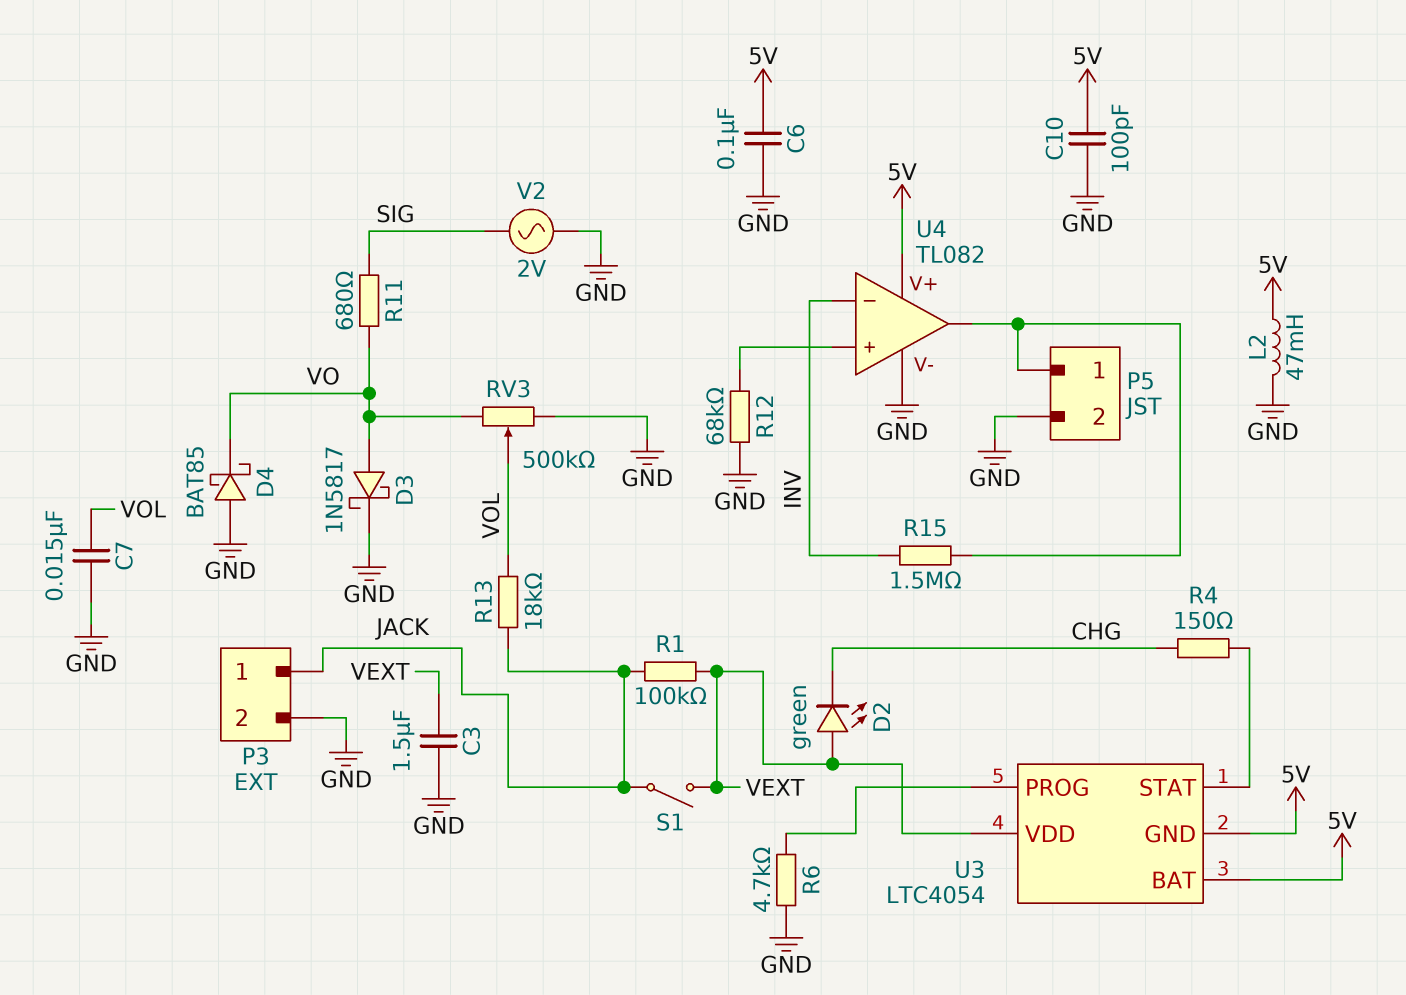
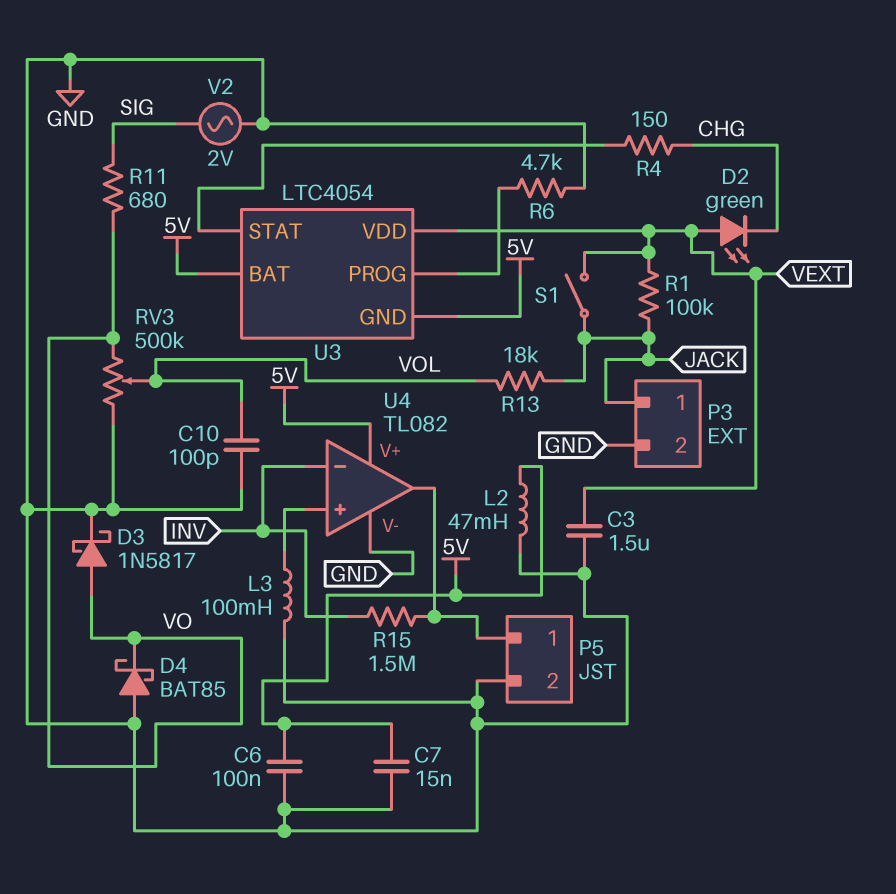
C7: 15nF (GND, VOL) -> 15nF (5V, GND)
C10: 100pF (5V, GND) -> 100pF (GND, VOL)
L3: none -> 100mH (GND, U4/in+)
R12: 68k (GND, U4/in+) -> none

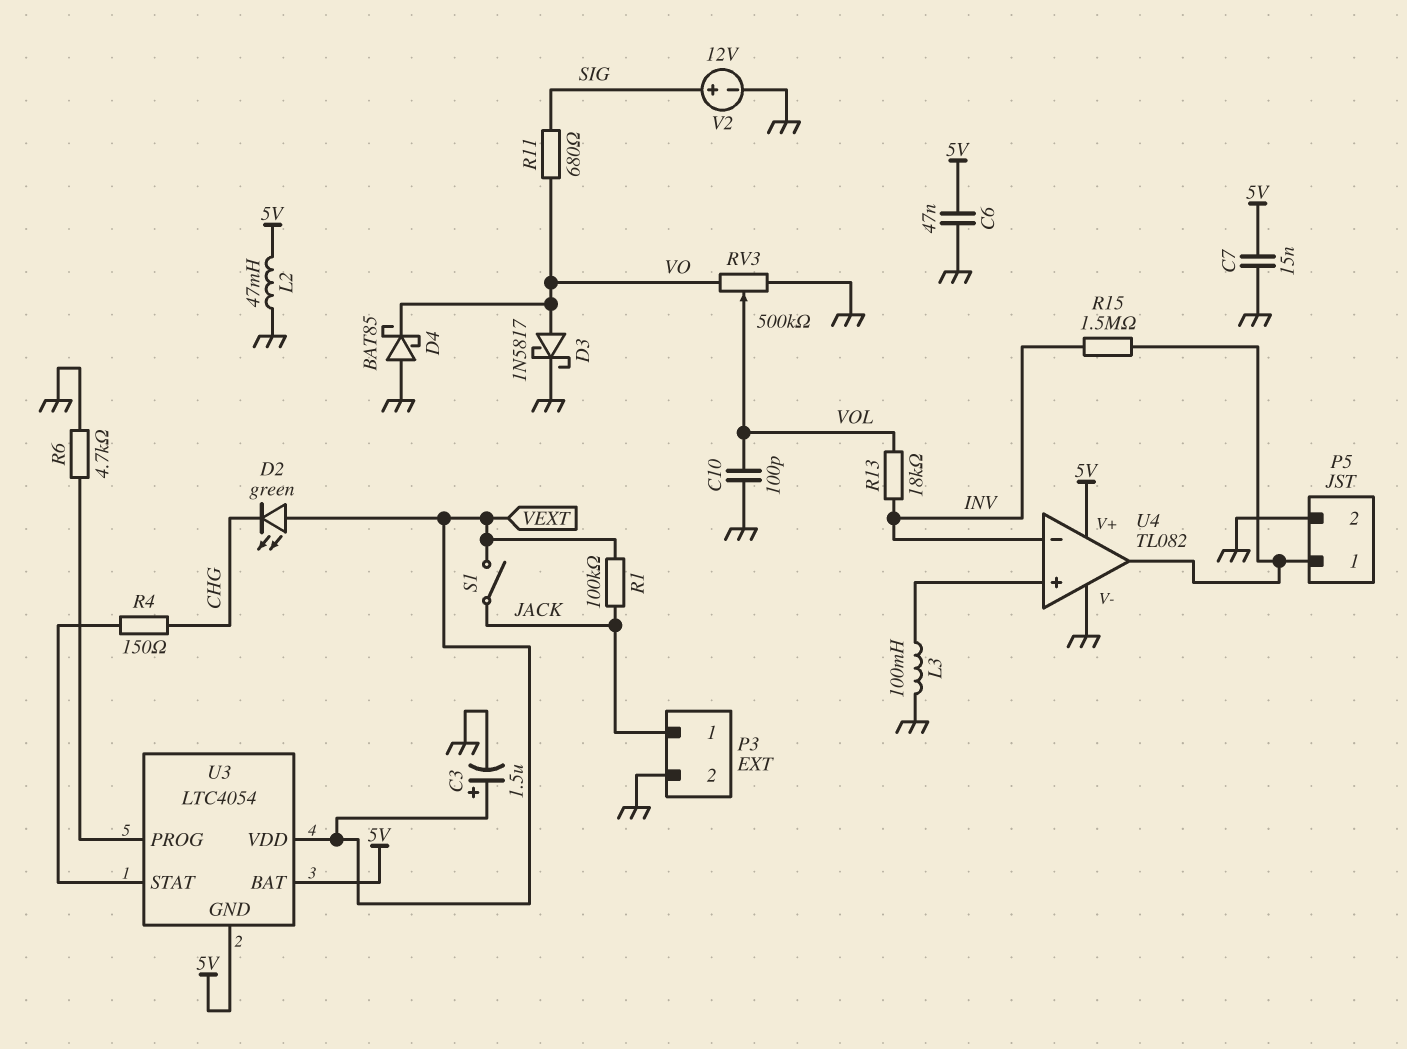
C3: 1.5uF (GND, VEXT) -> 1.5uF (plus VEXT, minus GND)
C6: 100nF (5V, GND) -> 47nF (5V, GND)
R13: 18k (JACK, VOL) -> 18k (INV, VOL)
V2: AC 2V (GND, SIG) -> 12V (plus SIG, minus GND)

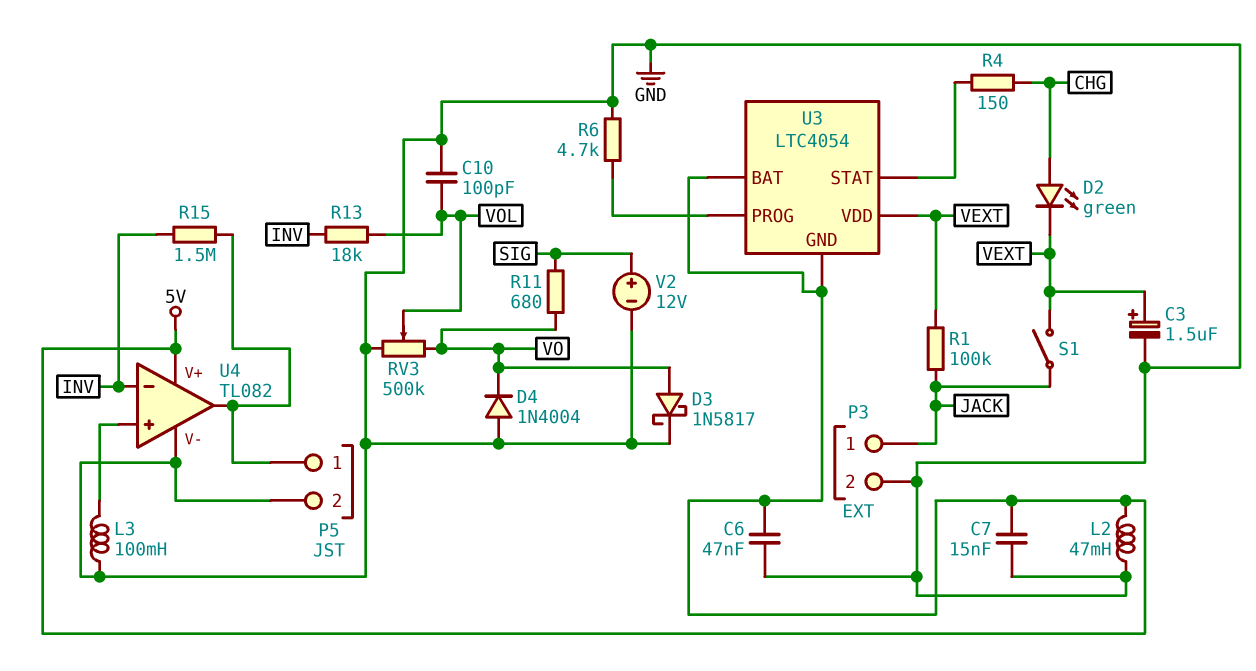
D2: LED green (A VEXT, K CHG) -> LED green (A CHG, K VEXT)
D4: schottky BAT85 (A GND, K VO) -> diode 1N4004 (A GND, K VO)

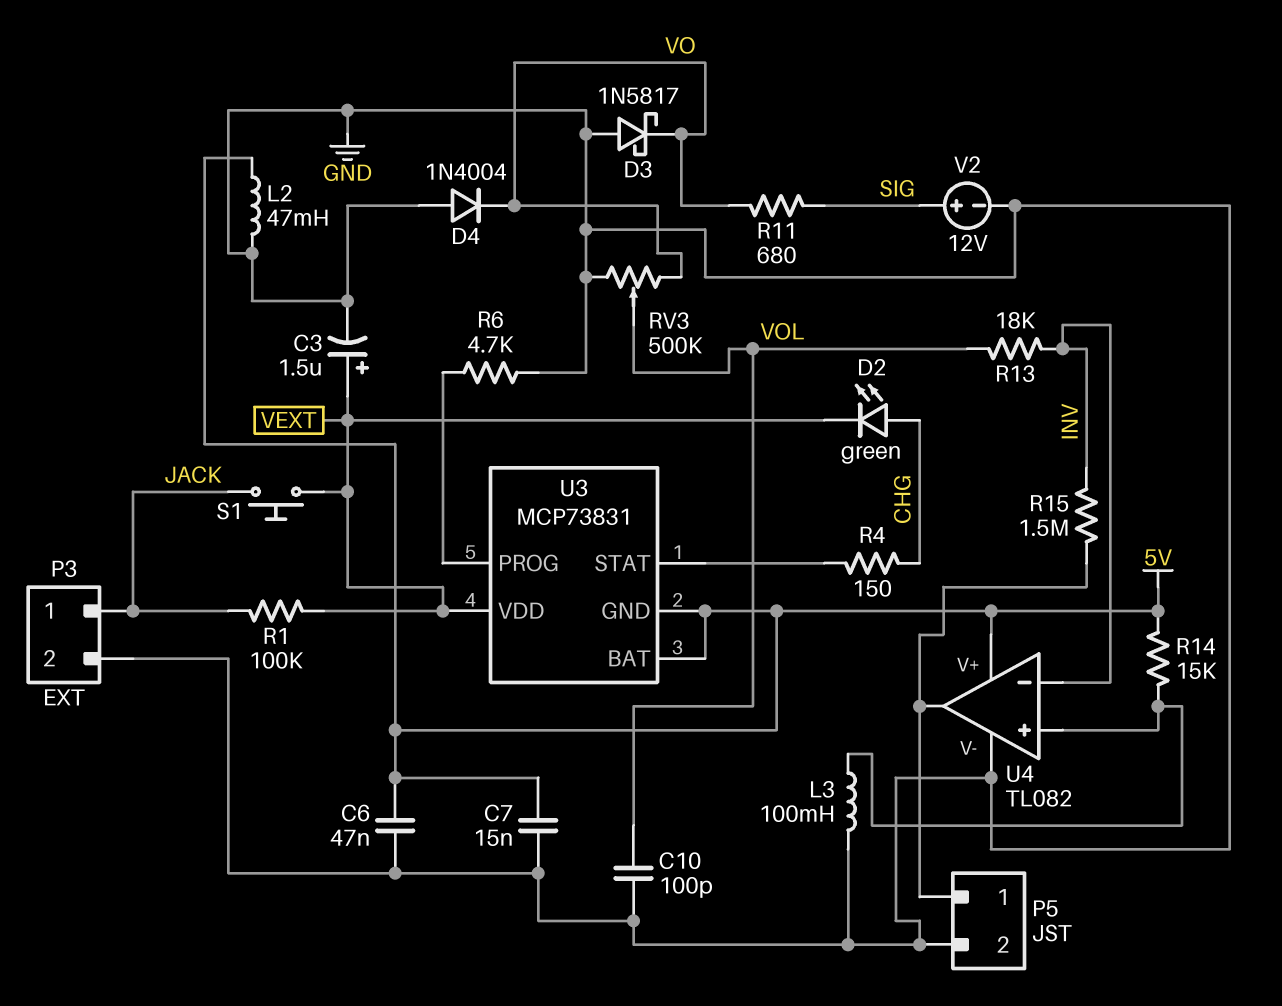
D3: schottky 1N5817 (A VO, K GND) -> schottky 1N5817 (A GND, K VO)
R14: none -> 15k (5V, U4/in+)
S1: switch (JACK, VEXT) -> button (JACK, VEXT)
U3: LTC4054 -> MCP73831

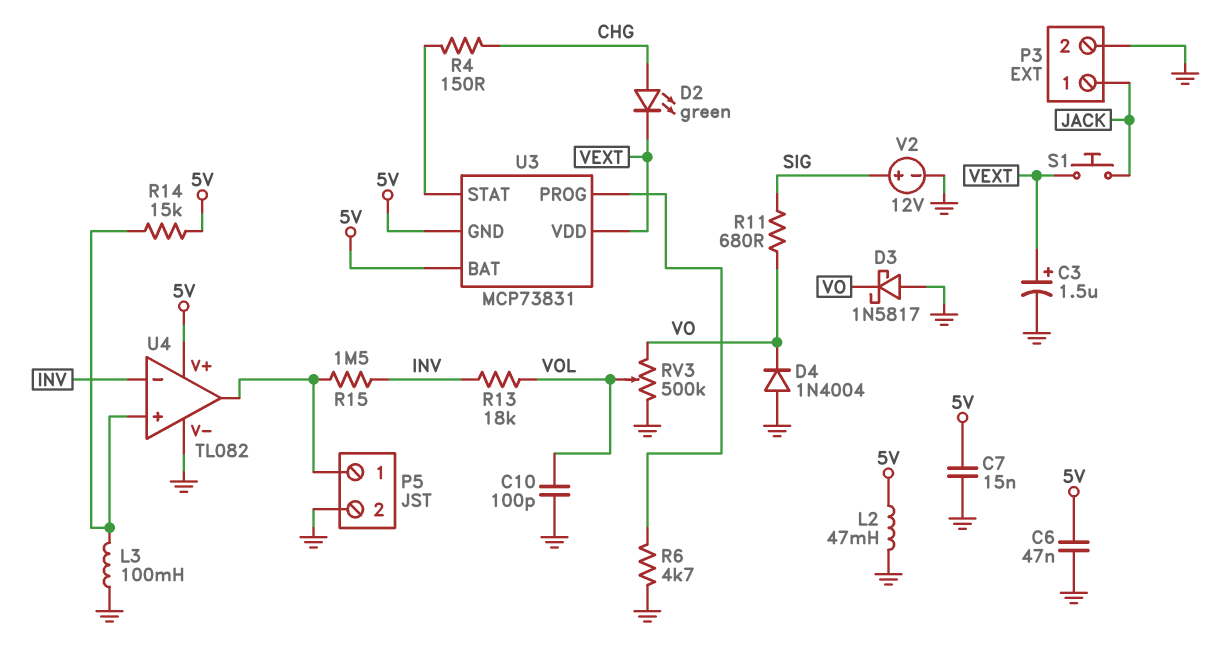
R1: 100k (JACK, VEXT) -> none

